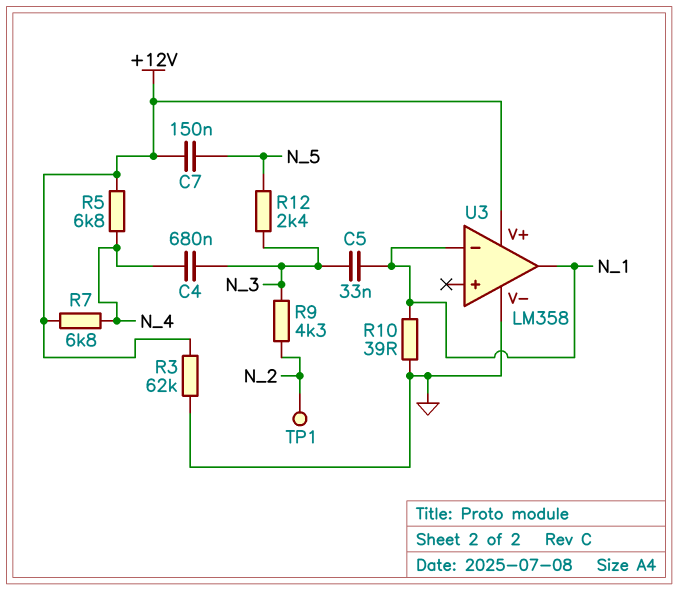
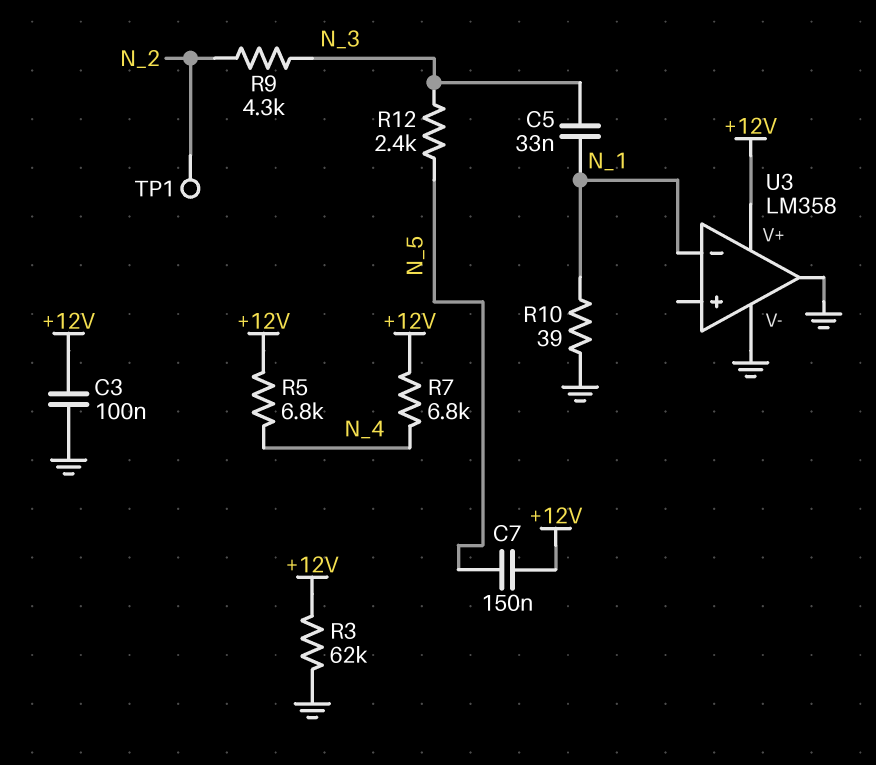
C3: none -> 100nF (+12V, GND)
C4: 680nF (N_3, N_4) -> none
U3 pin out: N_1 -> GND

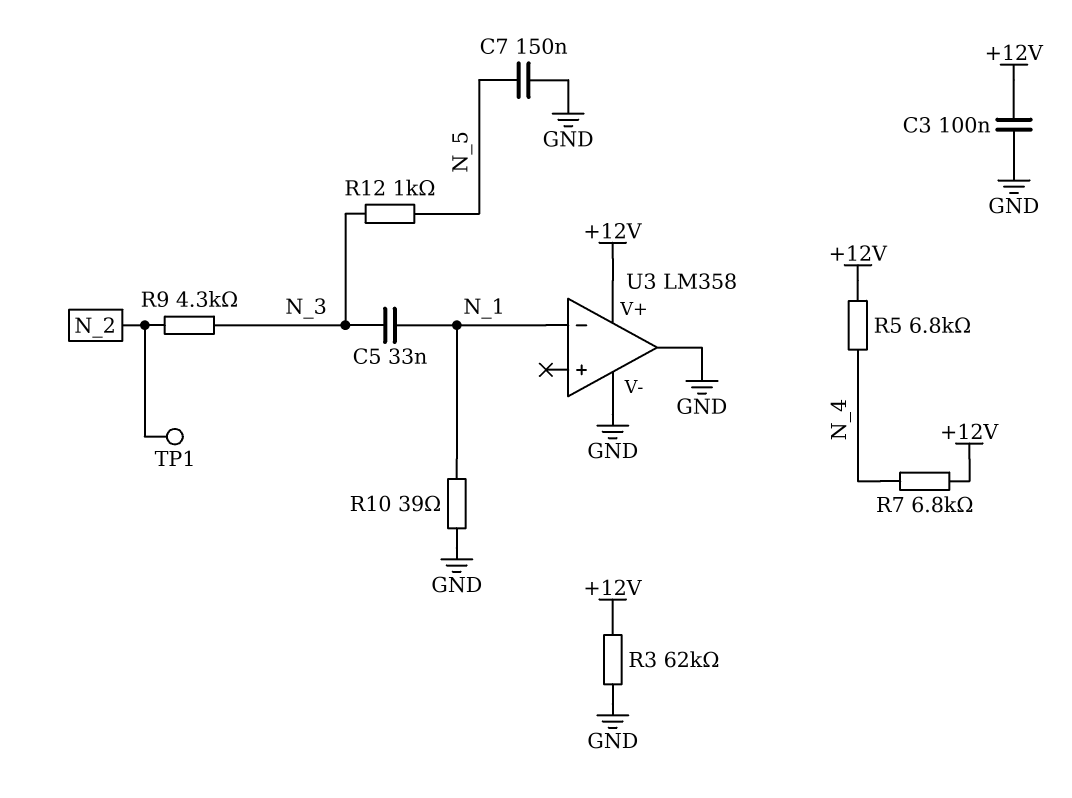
C7: 150nF (+12V, N_5) -> 150nF (GND, N_5)
R12: 2.4k (N_3, N_5) -> 1k (N_3, N_5)

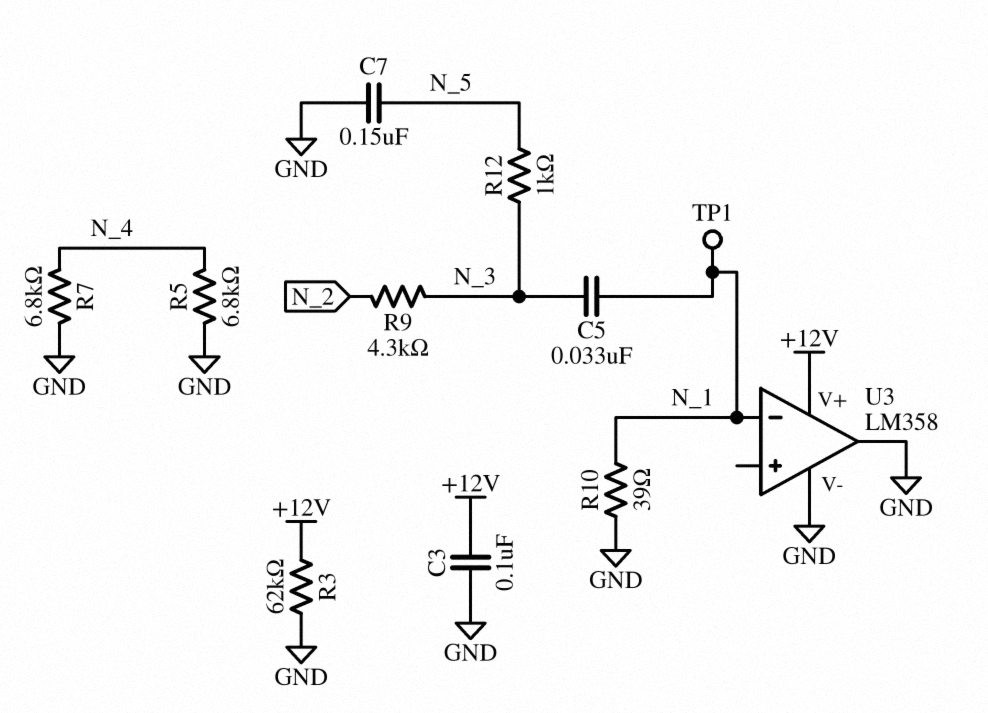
R5: 6.8k (+12V, N_4) -> 6.8k (GND, N_4)
R7: 6.8k (+12V, N_4) -> 6.8k (GND, N_4)
TP1: test point (N_2) -> test point (N_1)

